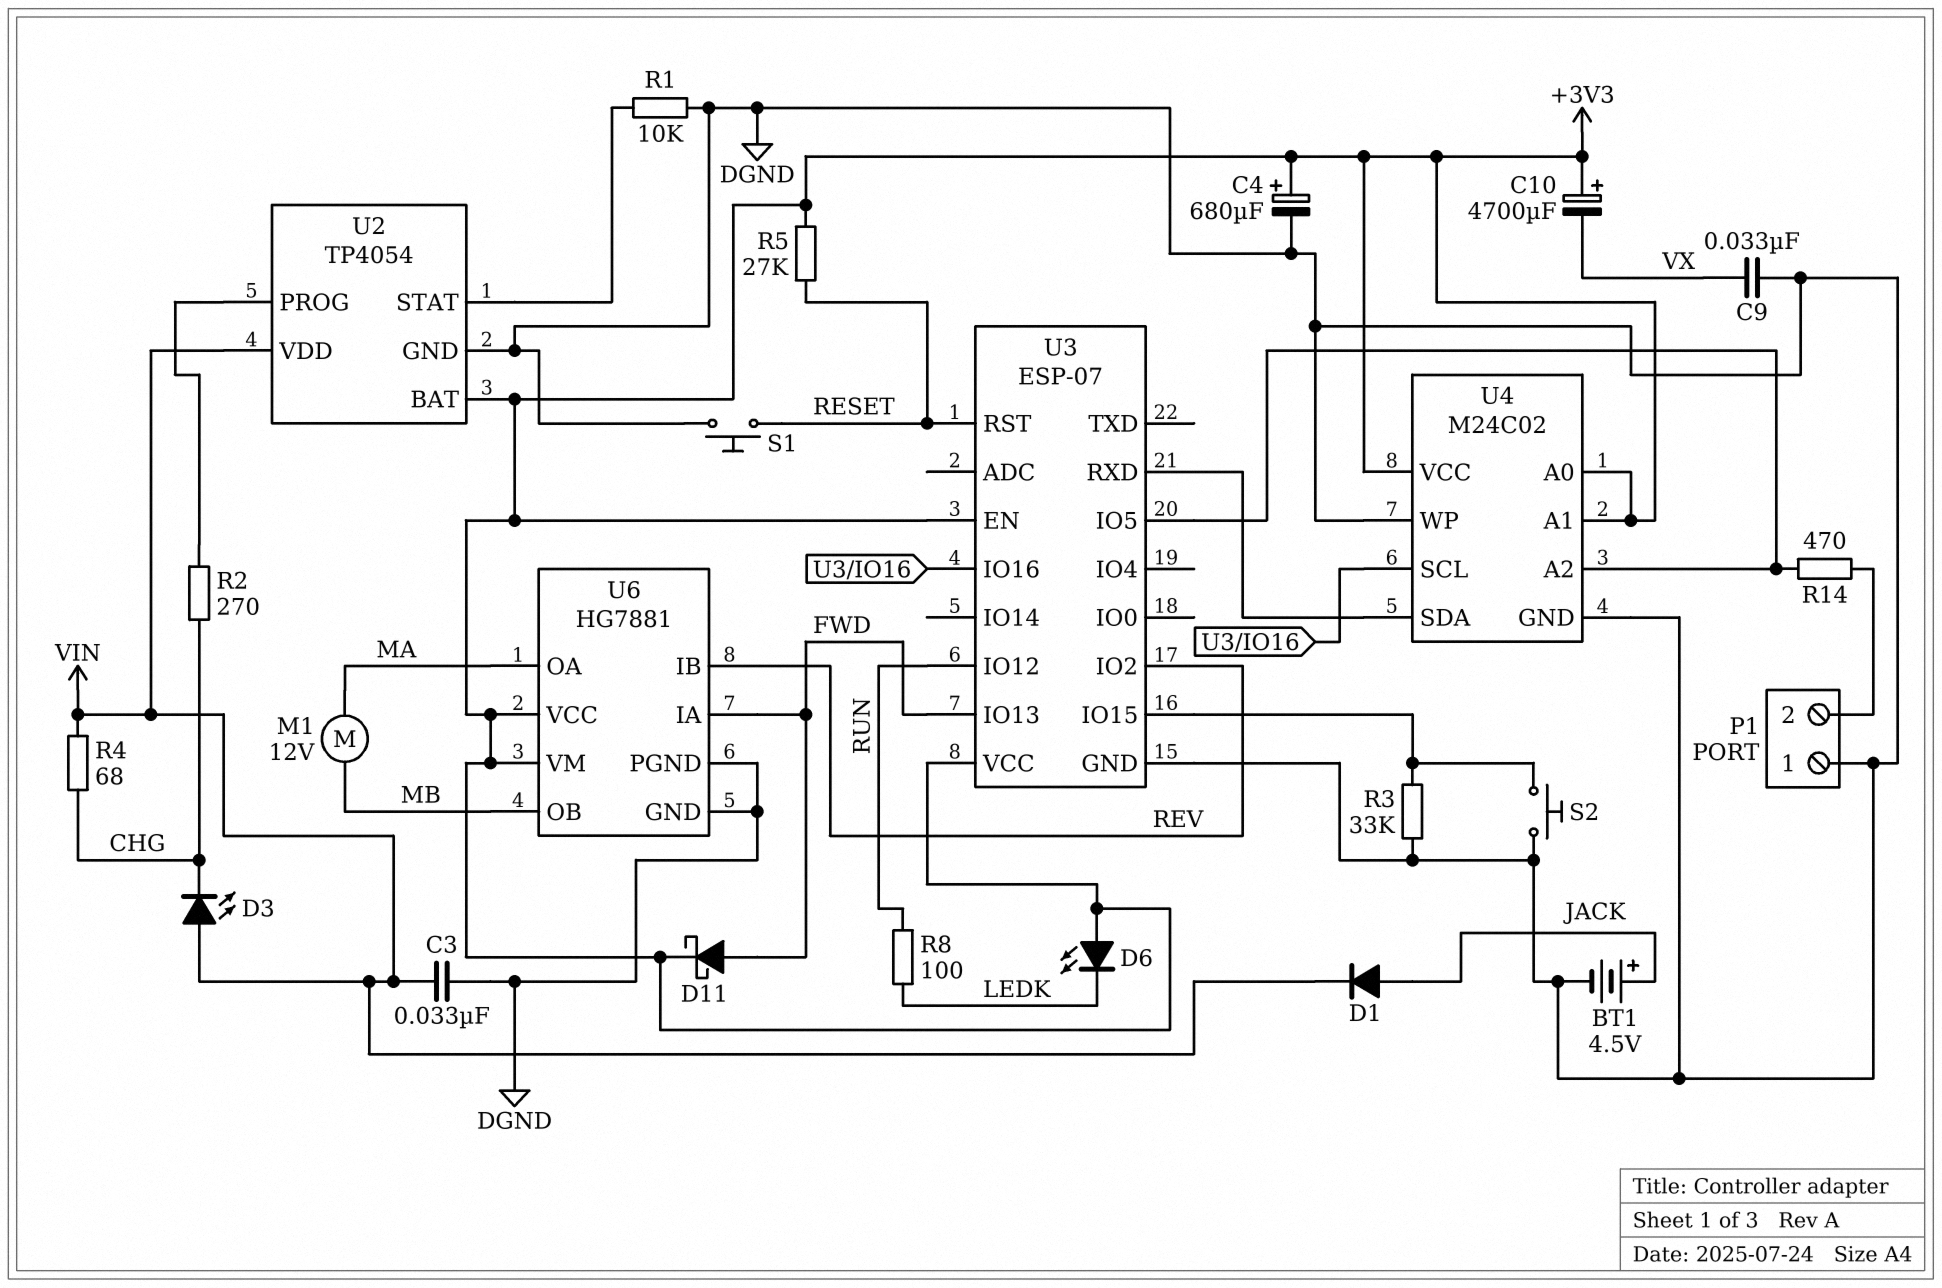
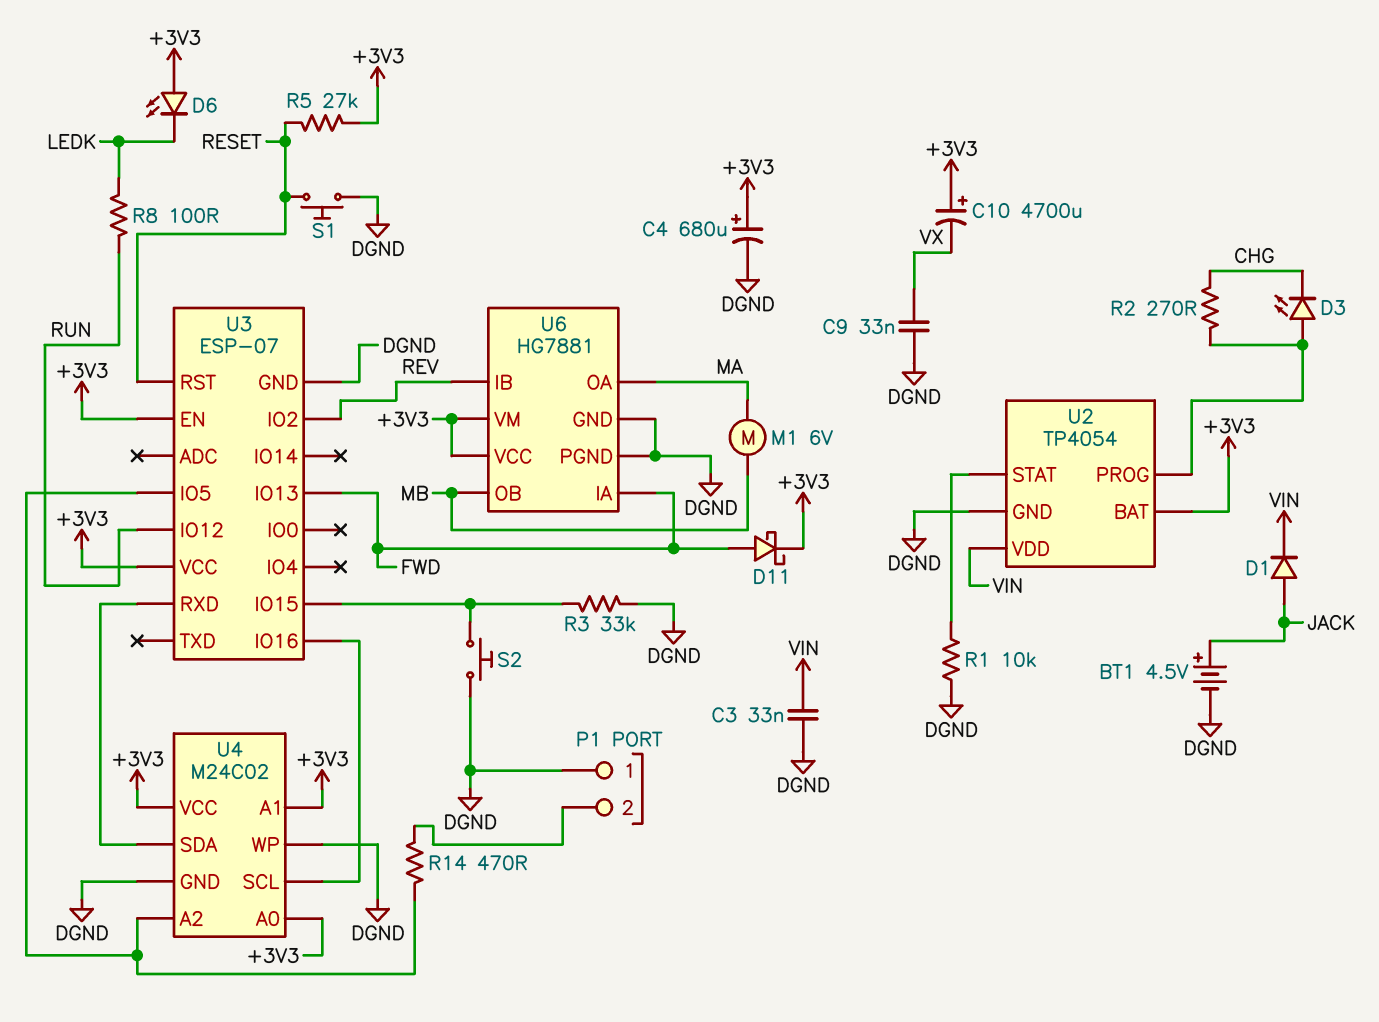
D3: LED (A VIN, K CHG) -> LED (A U2/PROG, K CHG)
M1: motor 12V (MA, MB) -> motor 6V (MA, MB)
R4: 68 (CHG, VIN) -> none

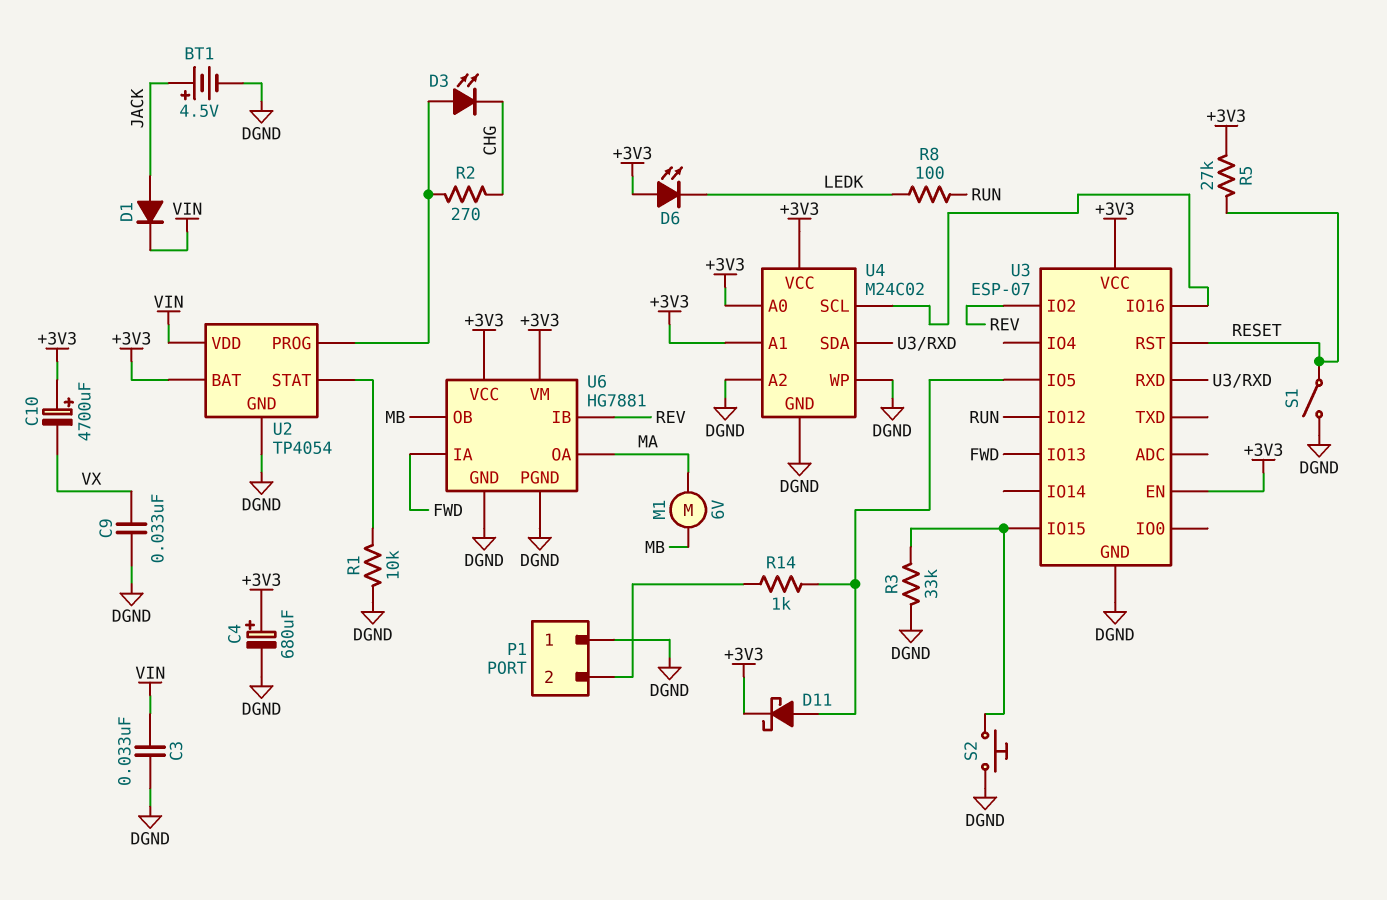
D11: schottky (A FWD, K +3V3) -> schottky (A U3/IO5, K +3V3)
R14: 470 (P1/2, U3/IO5) -> 1k (P1/2, U3/IO5)
S1: button (DGND, RESET) -> switch (DGND, RESET)
U4 pin A2: U3/IO5 -> DGND

